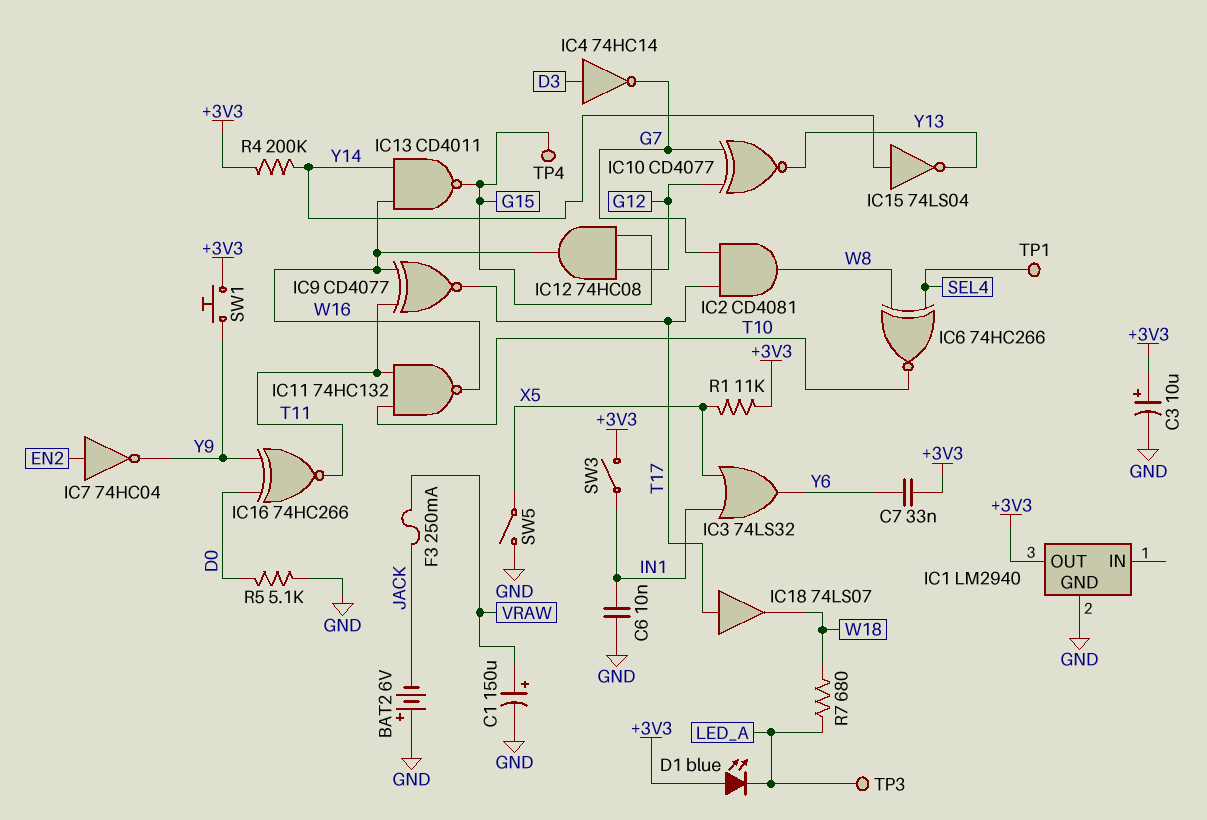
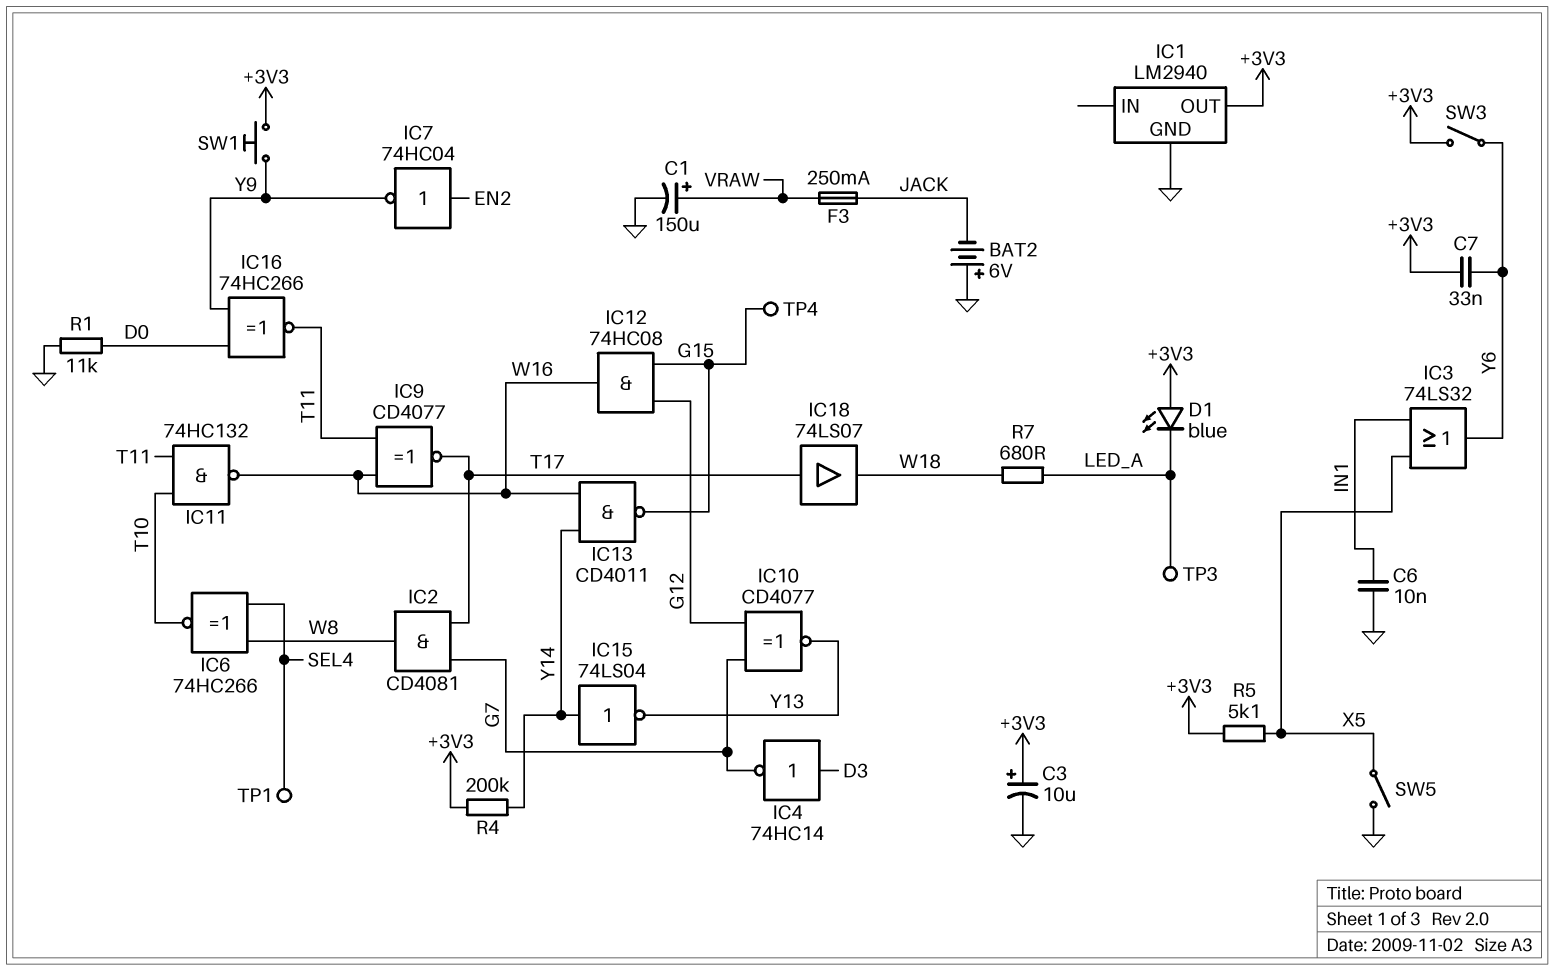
R1: 11k (+3V3, X5) -> 11k (D0, GND)
R5: 5.1k (D0, GND) -> 5.1k (+3V3, X5)
SW3: switch (+3V3, IN1) -> switch (+3V3, Y6)

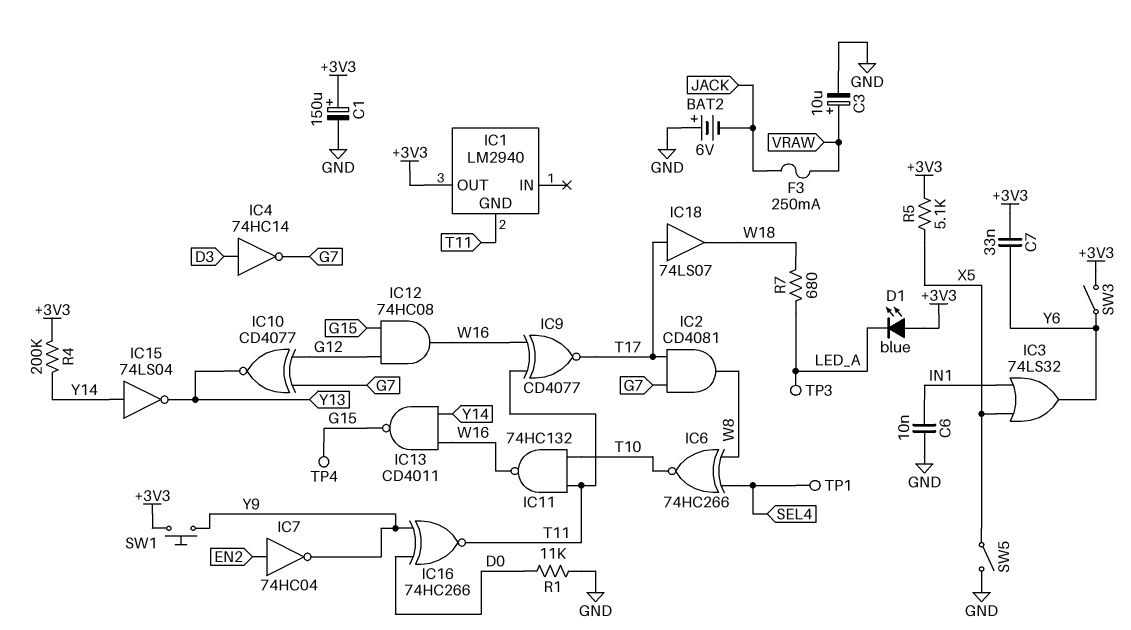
C1: 150uF (plus VRAW, minus GND) -> 150uF (plus +3V3, minus GND)
C3: 10uF (plus +3V3, minus GND) -> 10uF (plus VRAW, minus GND)
IC1 pin GND: GND -> T11

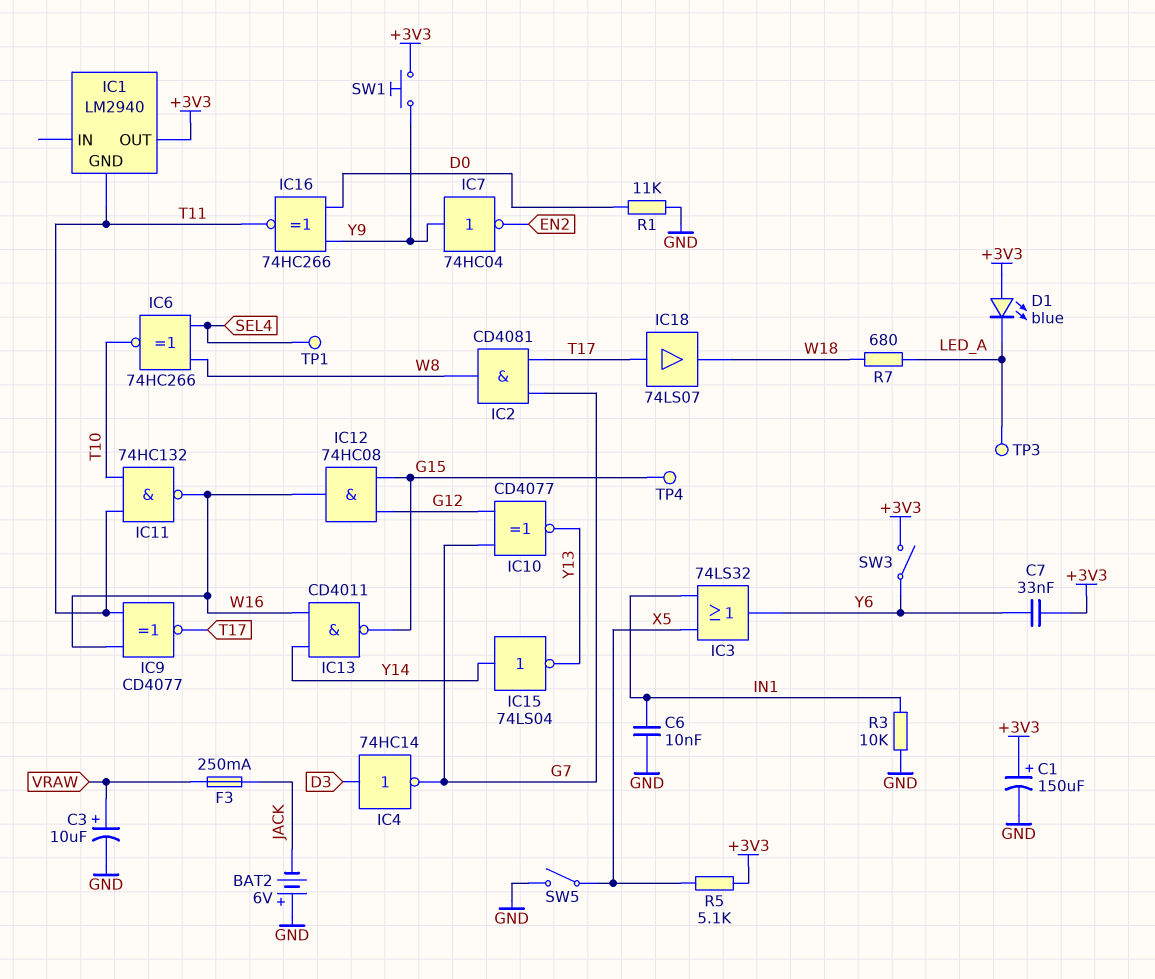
IC7: NOT 74HC04 (in EN2, out Y9) -> NOT 74HC04 (in Y9, out EN2)
R3: none -> 10k (GND, IN1)
R4: 200k (+3V3, Y14) -> none

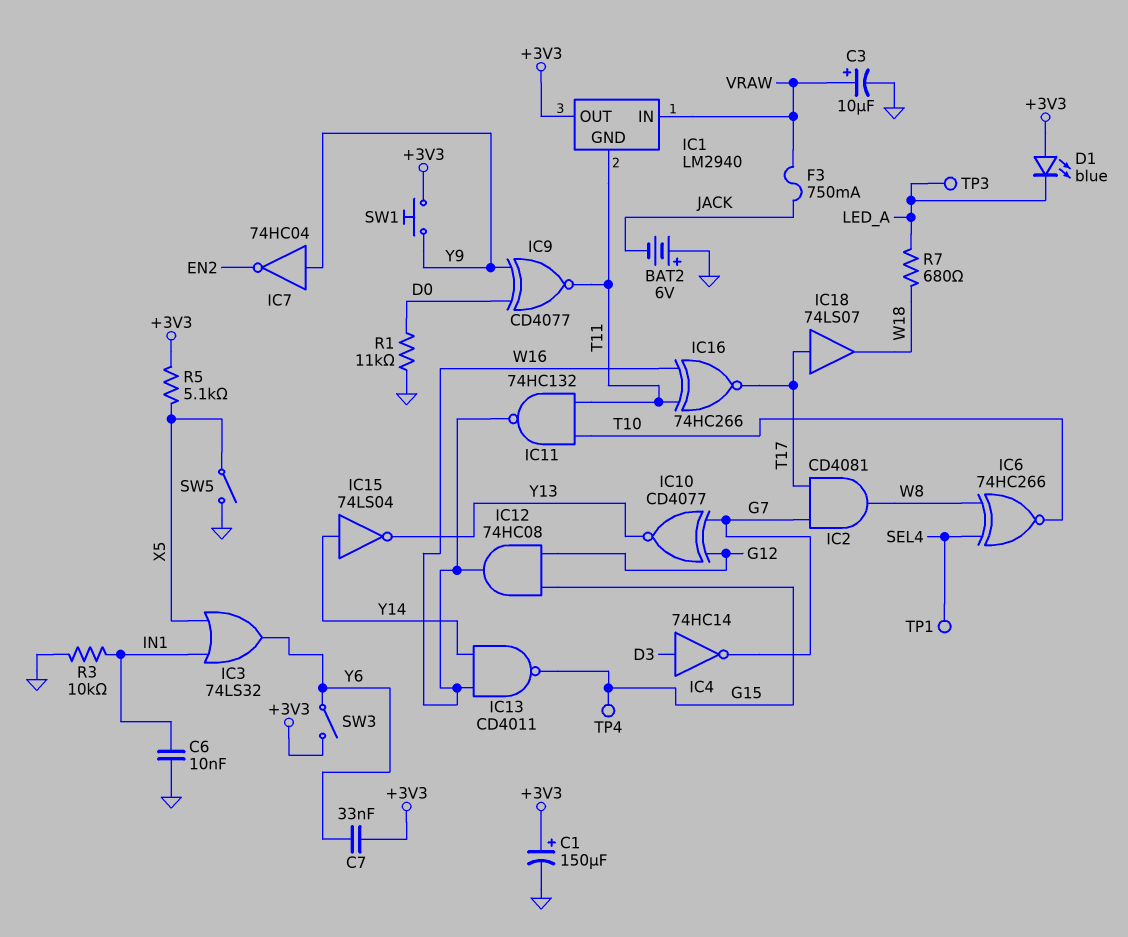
F3: 250mA (JACK, VRAW) -> 750mA (JACK, VRAW)
IC1 pin IN: none -> VRAW
IC9: XNOR CD4077 (in T11, in W16, out T17) -> XNOR CD4077 (in D0, in Y9, out T11)
IC16: XNOR 74HC266 (in D0, in Y9, out T11) -> XNOR 74HC266 (in T11, in W16, out T17)

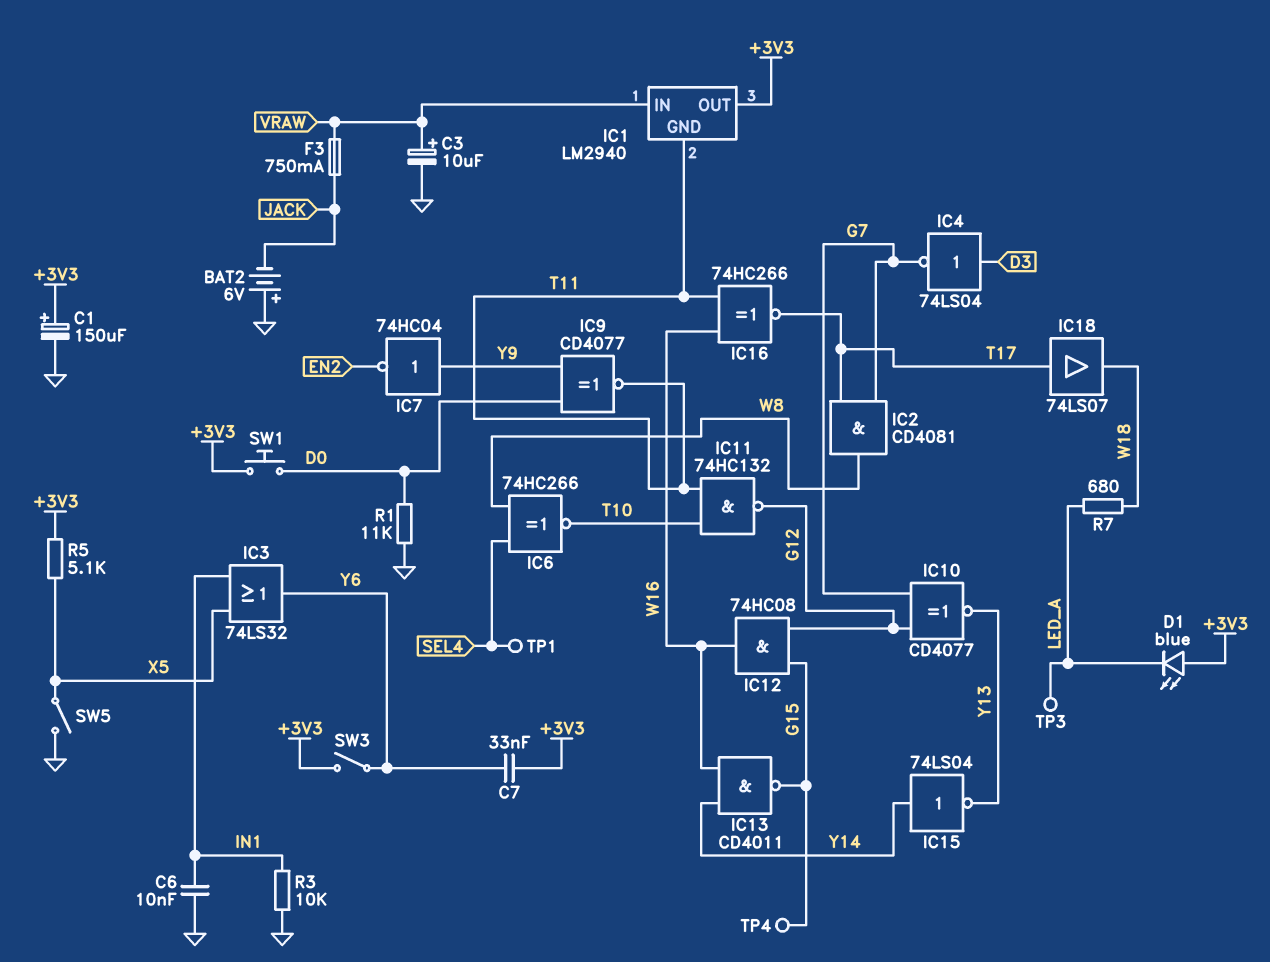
IC4: NOT 74HC14 (in D3, out G7) -> NOT 74LS04 (in D3, out G7)
IC11: NAND 74HC132 (in T10, in T11, out W16) -> NAND 74HC132 (in T10, in T11, out G12)
SW1: button (+3V3, Y9) -> button (+3V3, D0)

